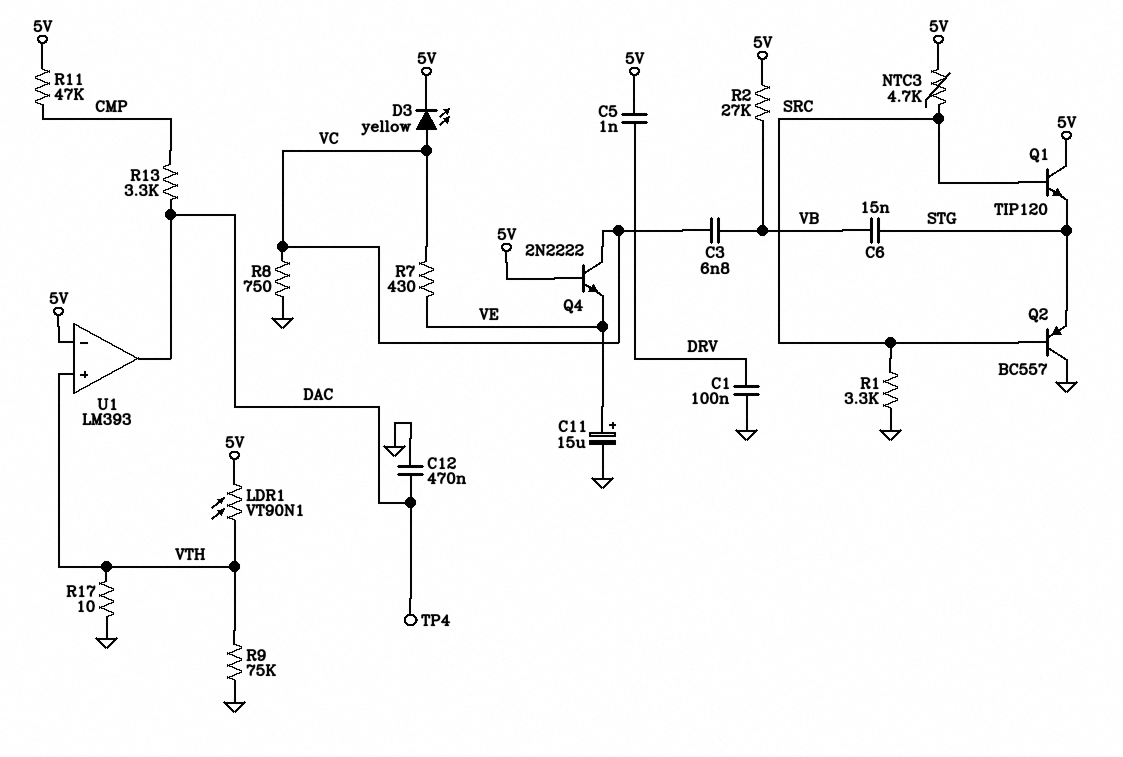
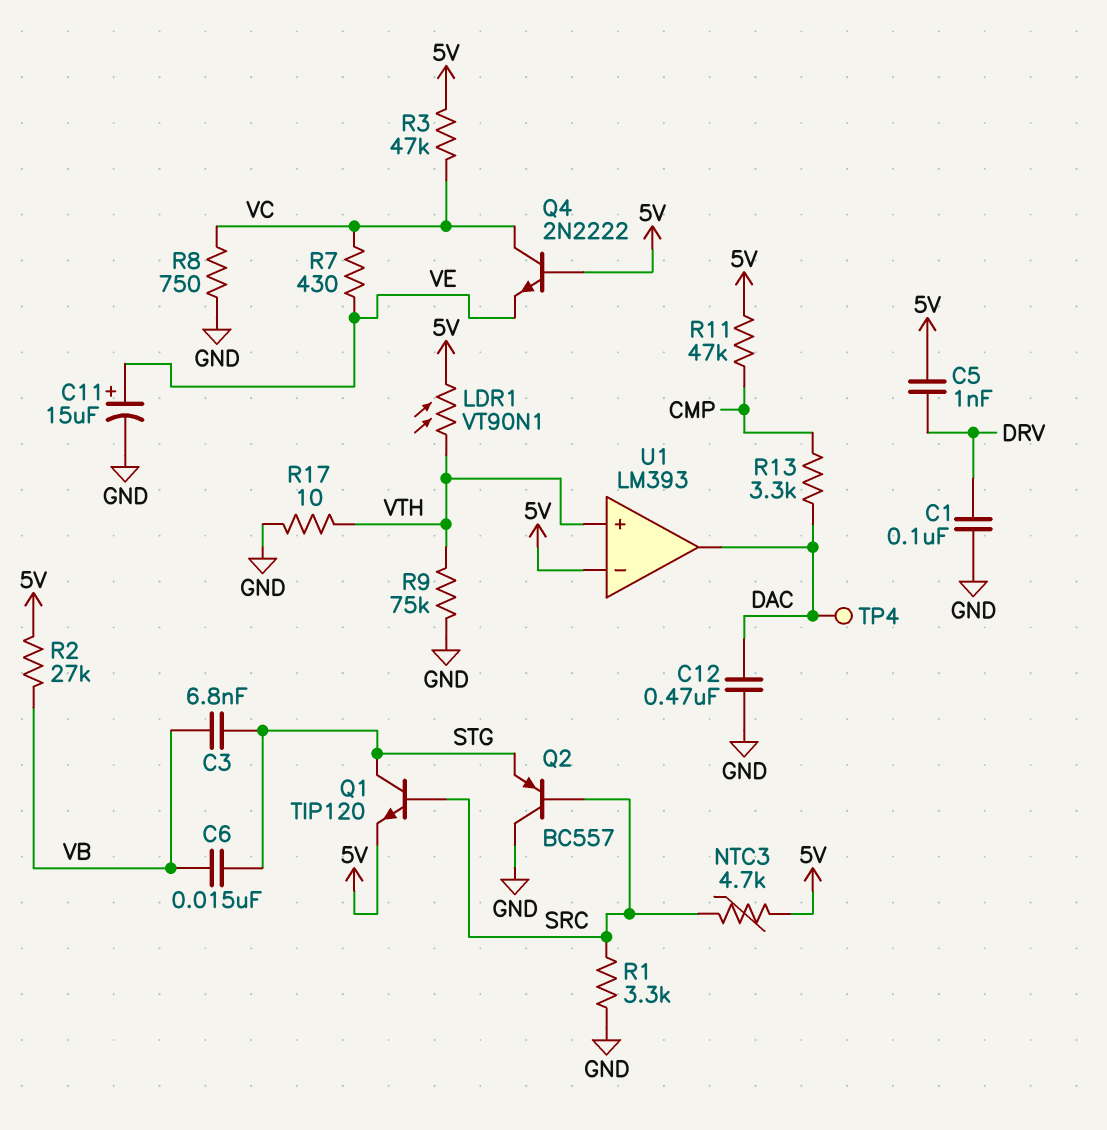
C3: 6.8nF (VB, VC) -> 6.8nF (STG, VB)
D3: LED yellow (A VC, K 5V) -> none
Q1: NPN TIP120 (B SRC, C 5V, E STG) -> NPN TIP120 (B SRC, C STG, E 5V)
R3: none -> 47k (5V, VC)

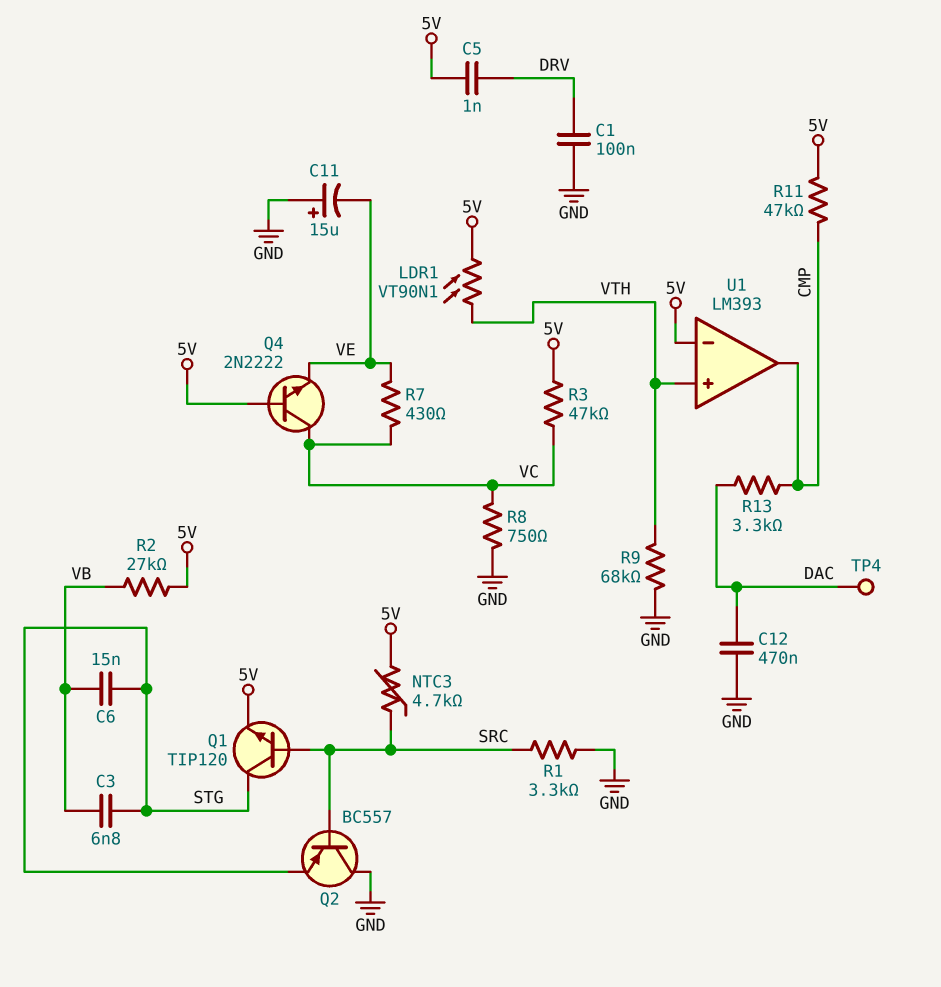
C11: 15uF (plus VE, minus GND) -> 15uF (plus GND, minus VE)
R9: 75k (GND, VTH) -> 68k (GND, VTH)
R17: 10 (GND, VTH) -> none
U1 pin out: DAC -> CMP

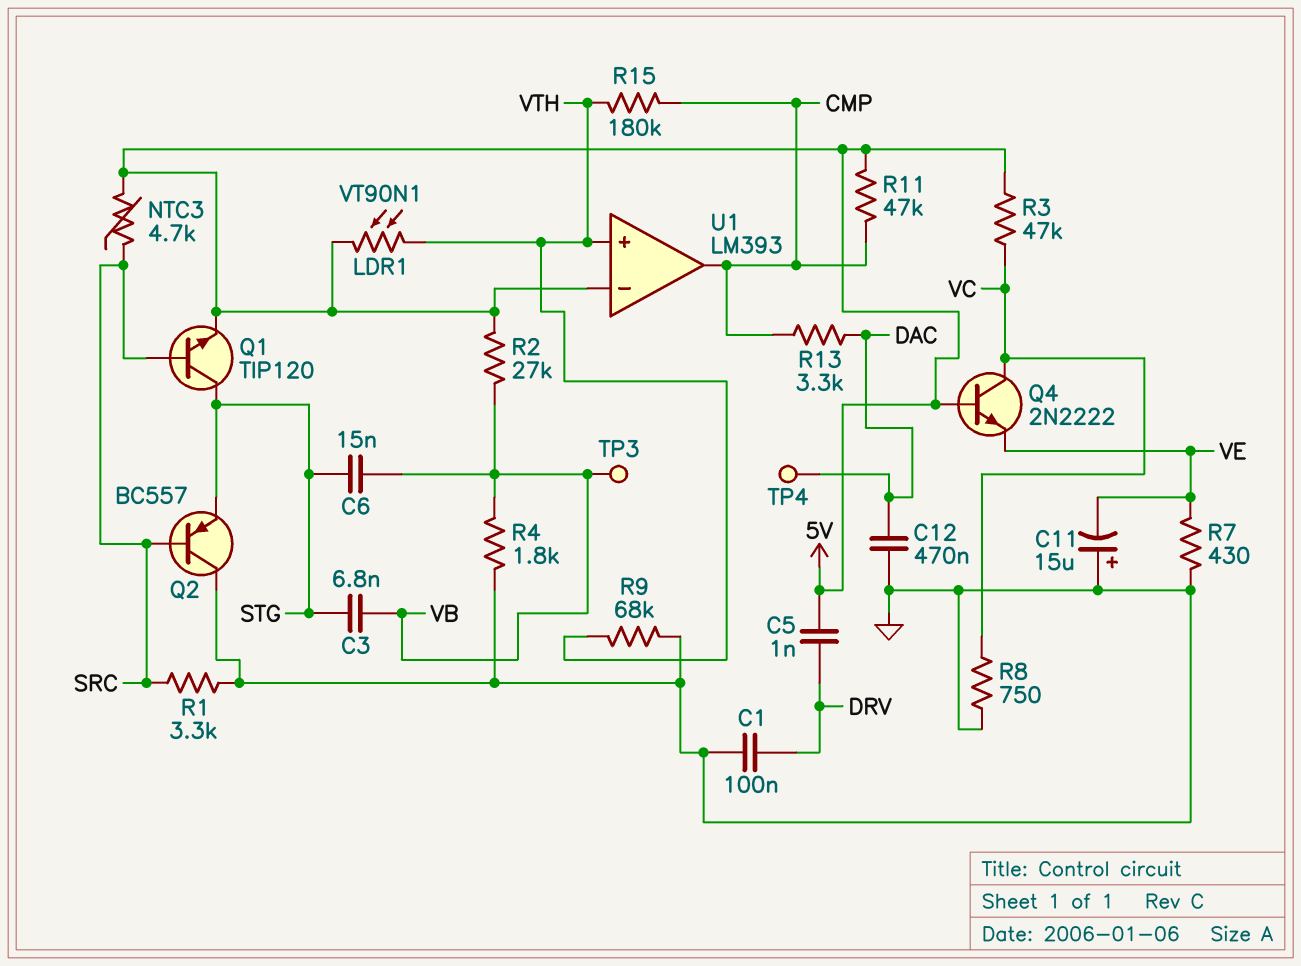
R4: none -> 1.8k (GND, VB)
R7: 430 (VC, VE) -> 430 (GND, VE)
R15: none -> 180k (CMP, VTH)
TP3: none -> test point (VB)

